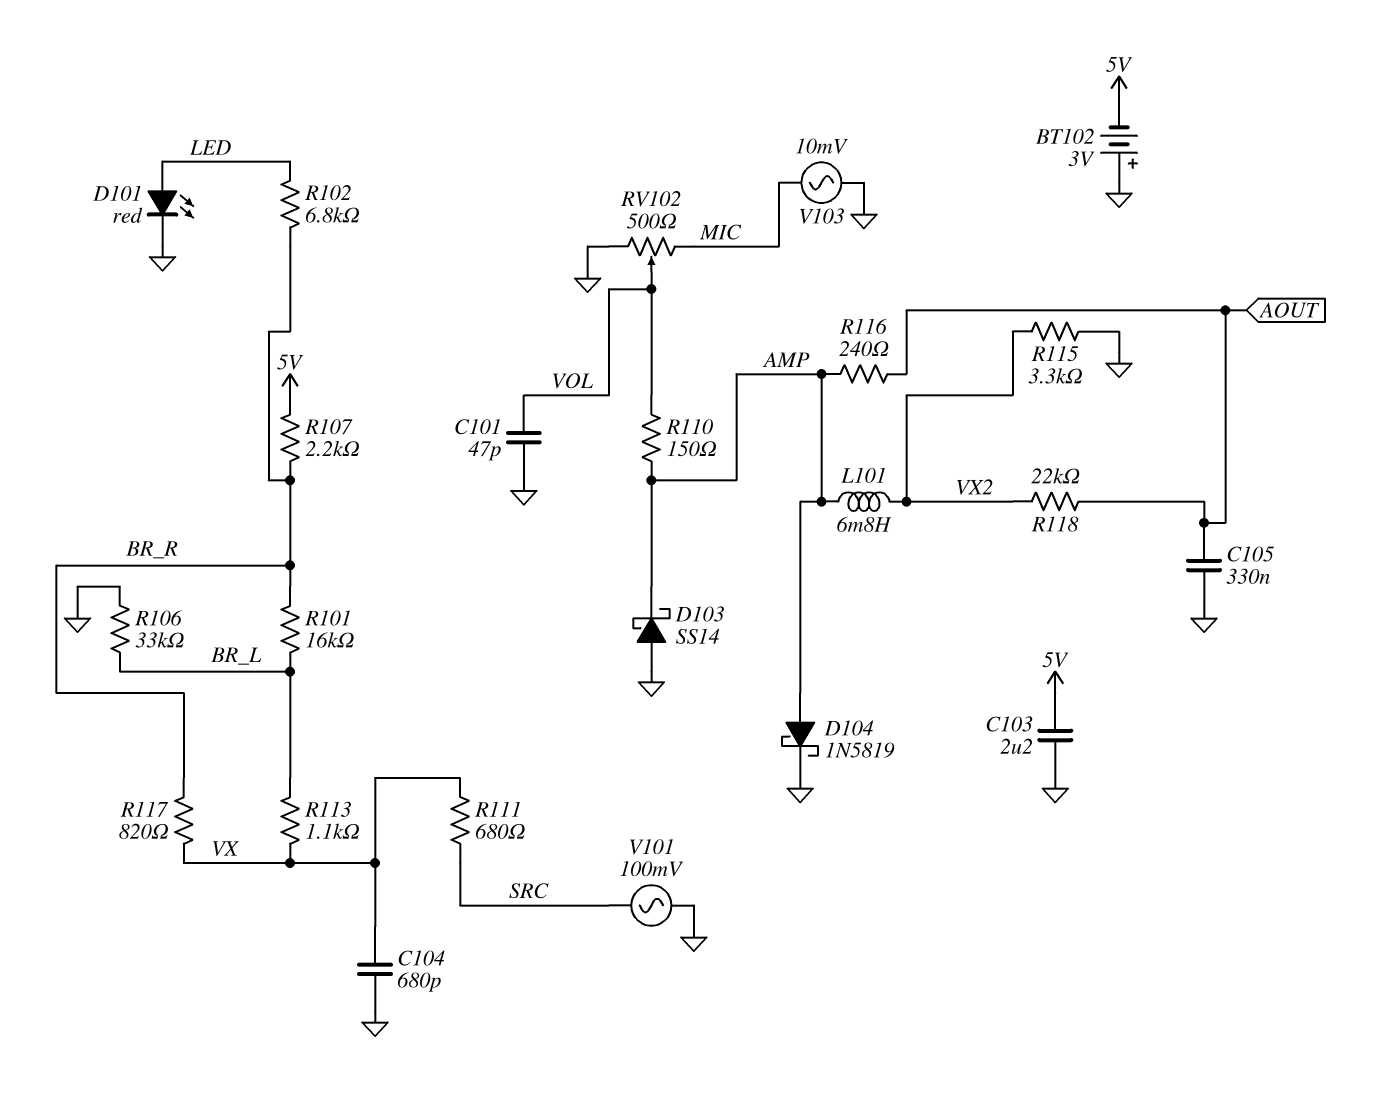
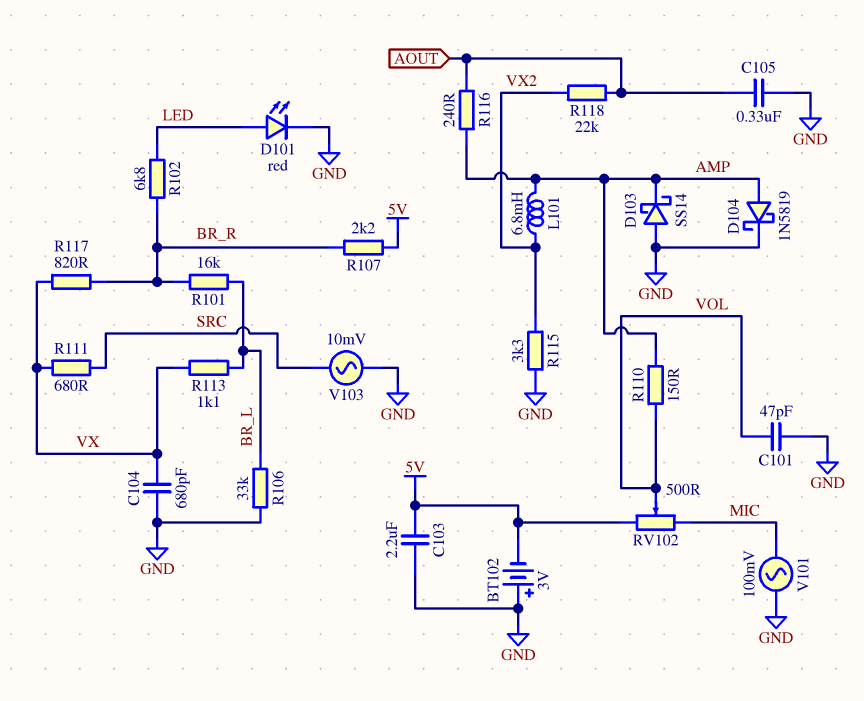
RV102: 500 (GND, MIC, wiper VOL) -> 500 (5V, MIC, wiper VOL)
V101: AC 100mV (GND, SRC) -> AC 100mV (GND, MIC)
V103: AC 10mV (GND, MIC) -> AC 10mV (GND, SRC)

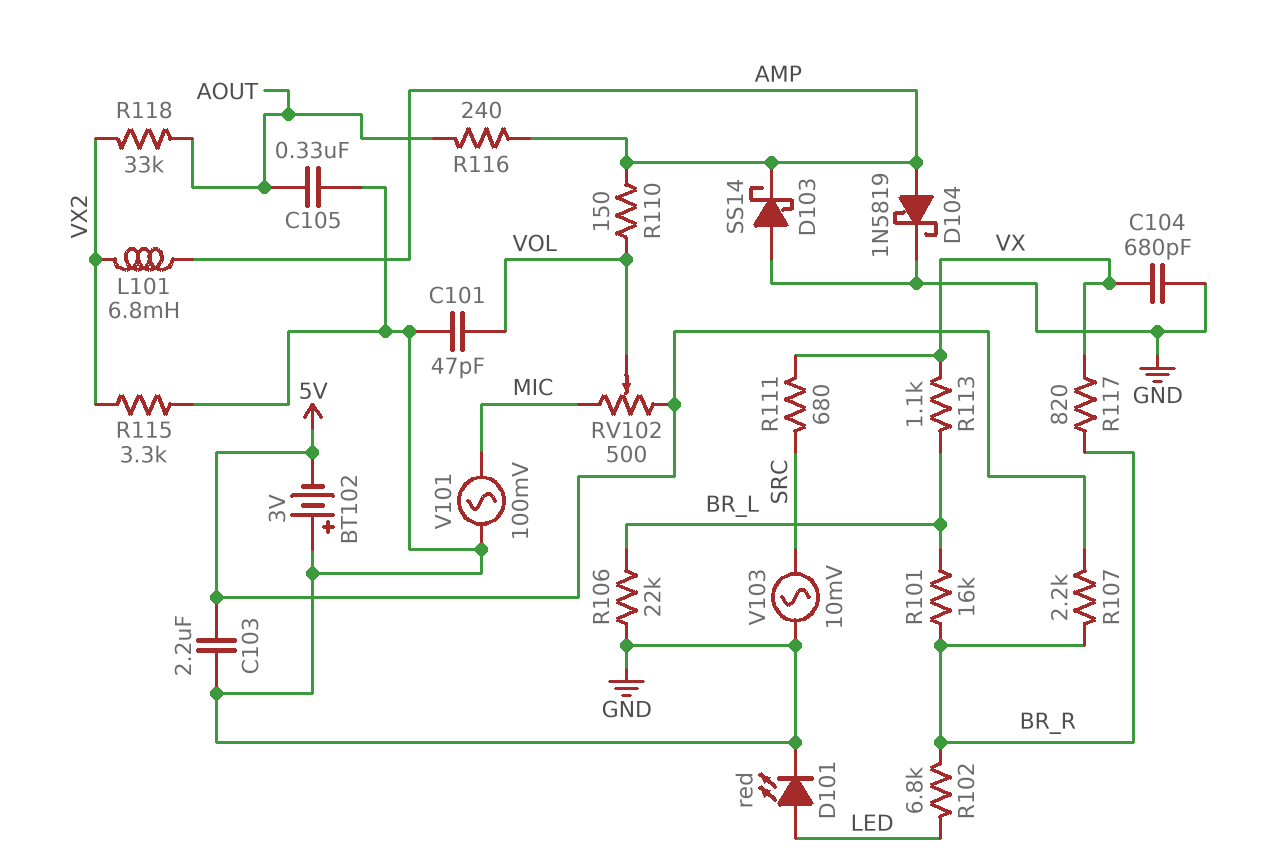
R106: 33k (BR_L, GND) -> 22k (BR_L, GND)
R118: 22k (AOUT, VX2) -> 33k (AOUT, VX2)

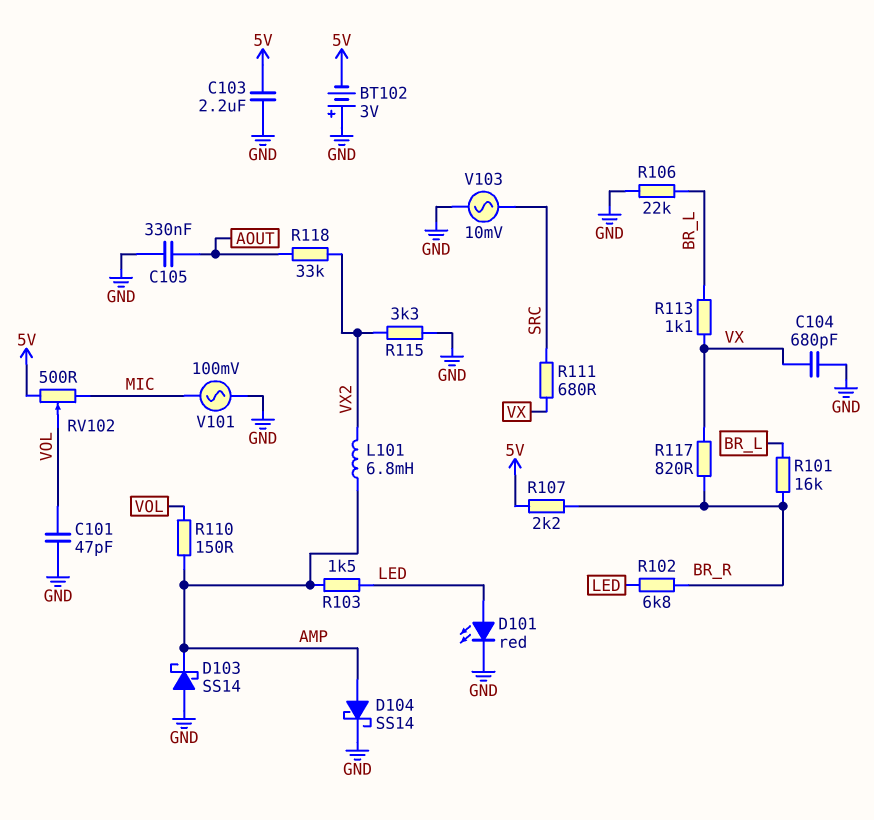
D104: schottky 1N5819 (A AMP, K GND) -> schottky SS14 (A AMP, K GND)
R103: none -> 1.5k (AMP, LED)
R116: 240 (AMP, AOUT) -> none

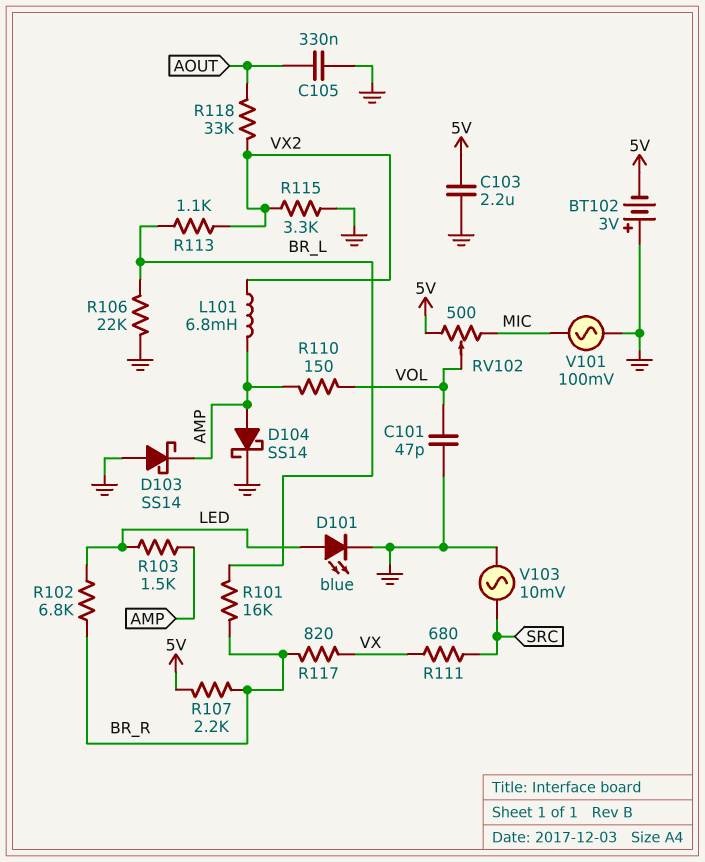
C104: 680pF (GND, VX) -> none
D101: LED red (A LED, K GND) -> LED blue (A LED, K GND)
R113: 1.1k (BR_L, VX) -> 1.1k (BR_L, VX2)

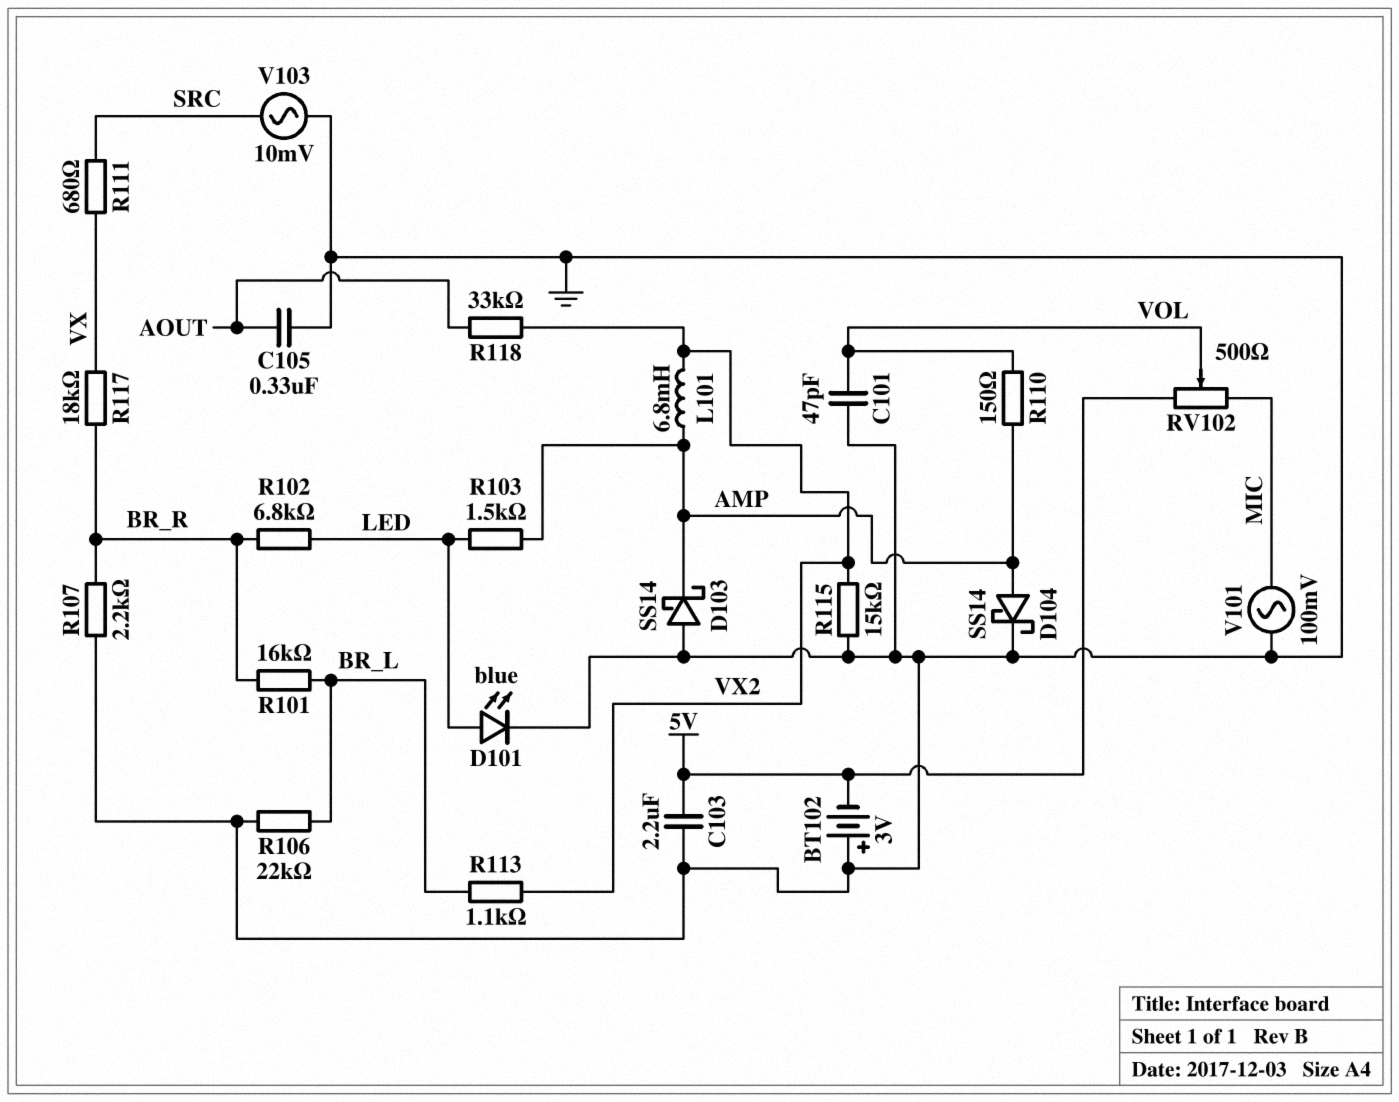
R107: 2.2k (5V, BR_R) -> 2.2k (BR_R, GND)
R115: 3.3k (GND, VX2) -> 15k (GND, VX2)
R117: 820 (BR_R, VX) -> 18k (BR_R, VX)

